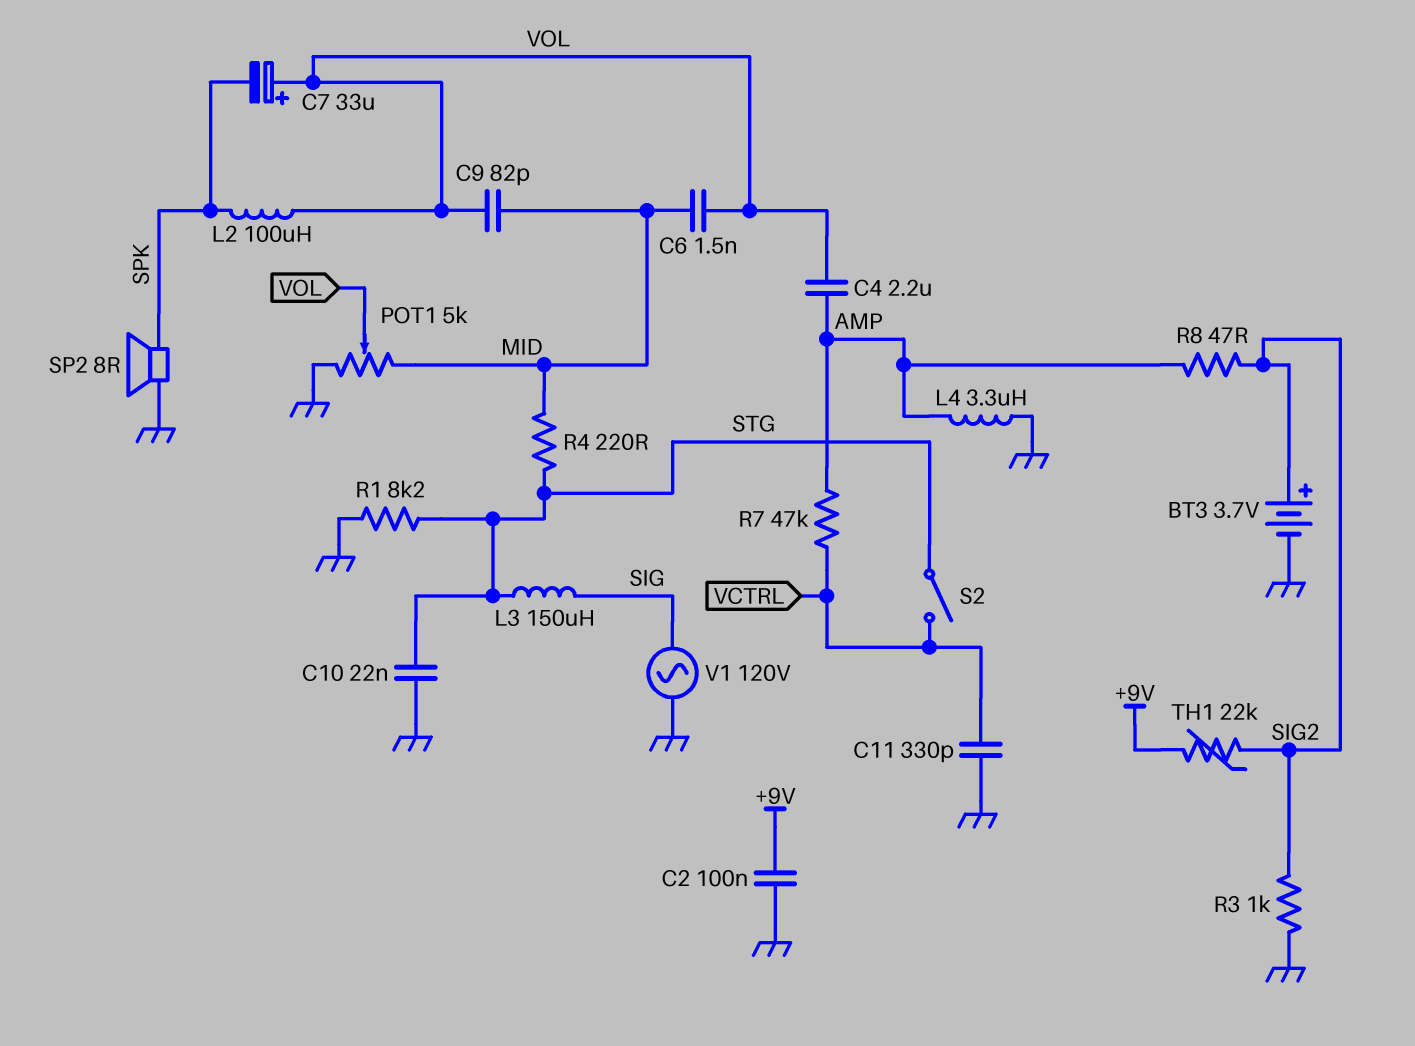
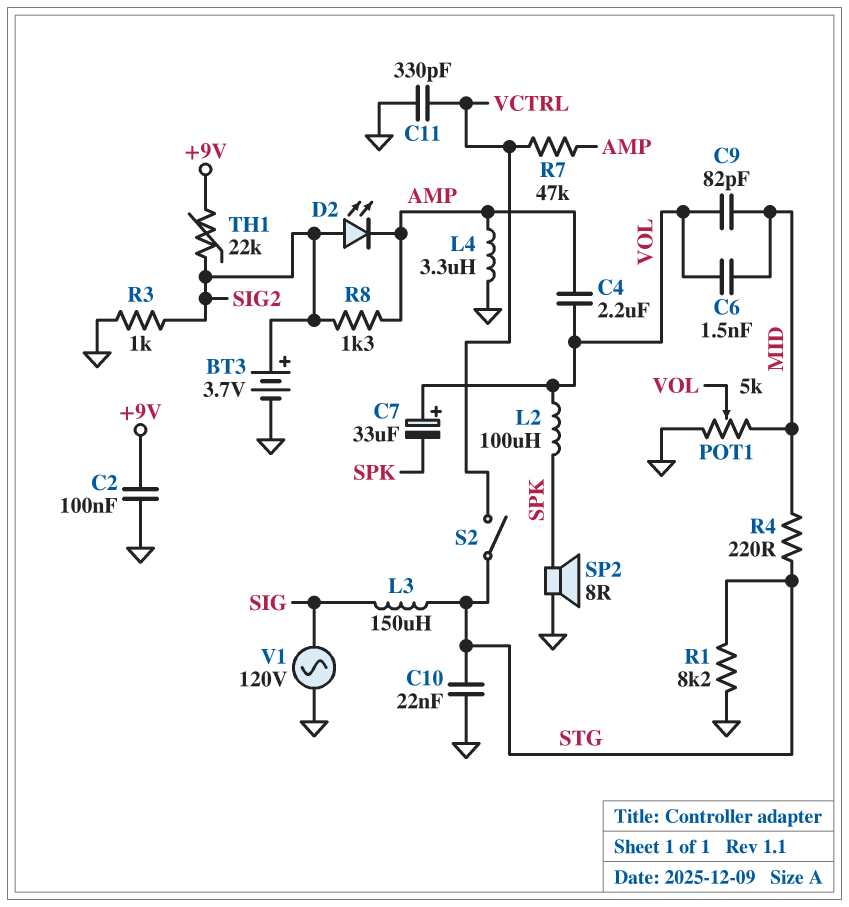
D2: none -> LED (A SIG2, K AMP)
R8: 47 (AMP, SIG2) -> 1.3k (AMP, SIG2)

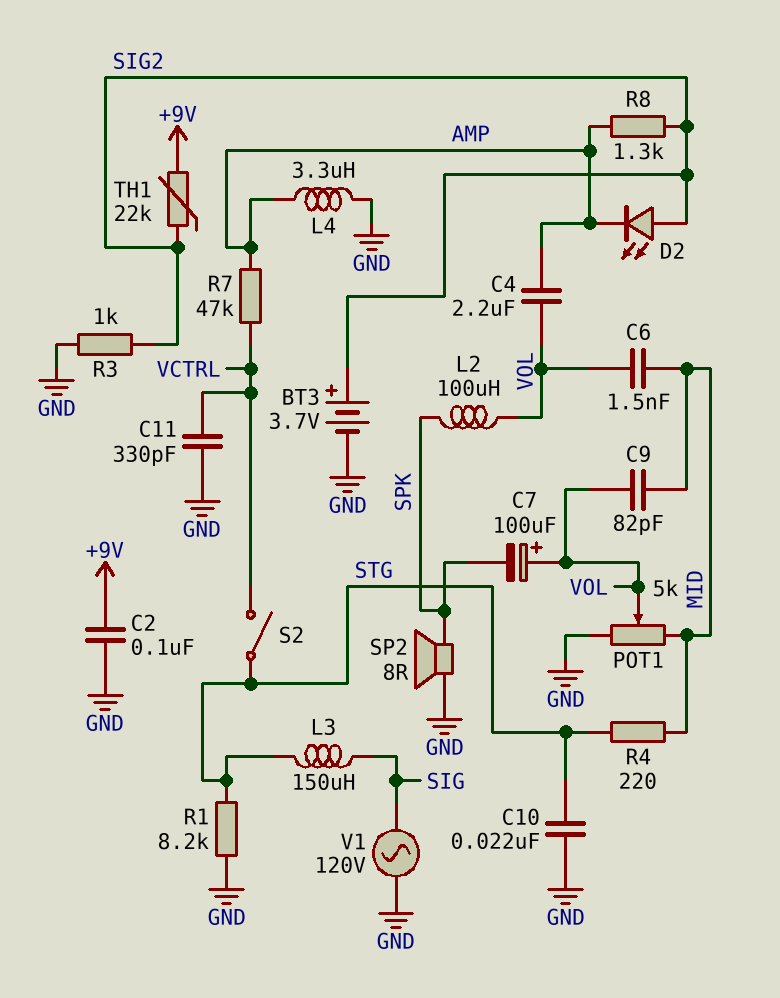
C7: 33uF (plus VOL, minus SPK) -> 100uF (plus VOL, minus SPK)

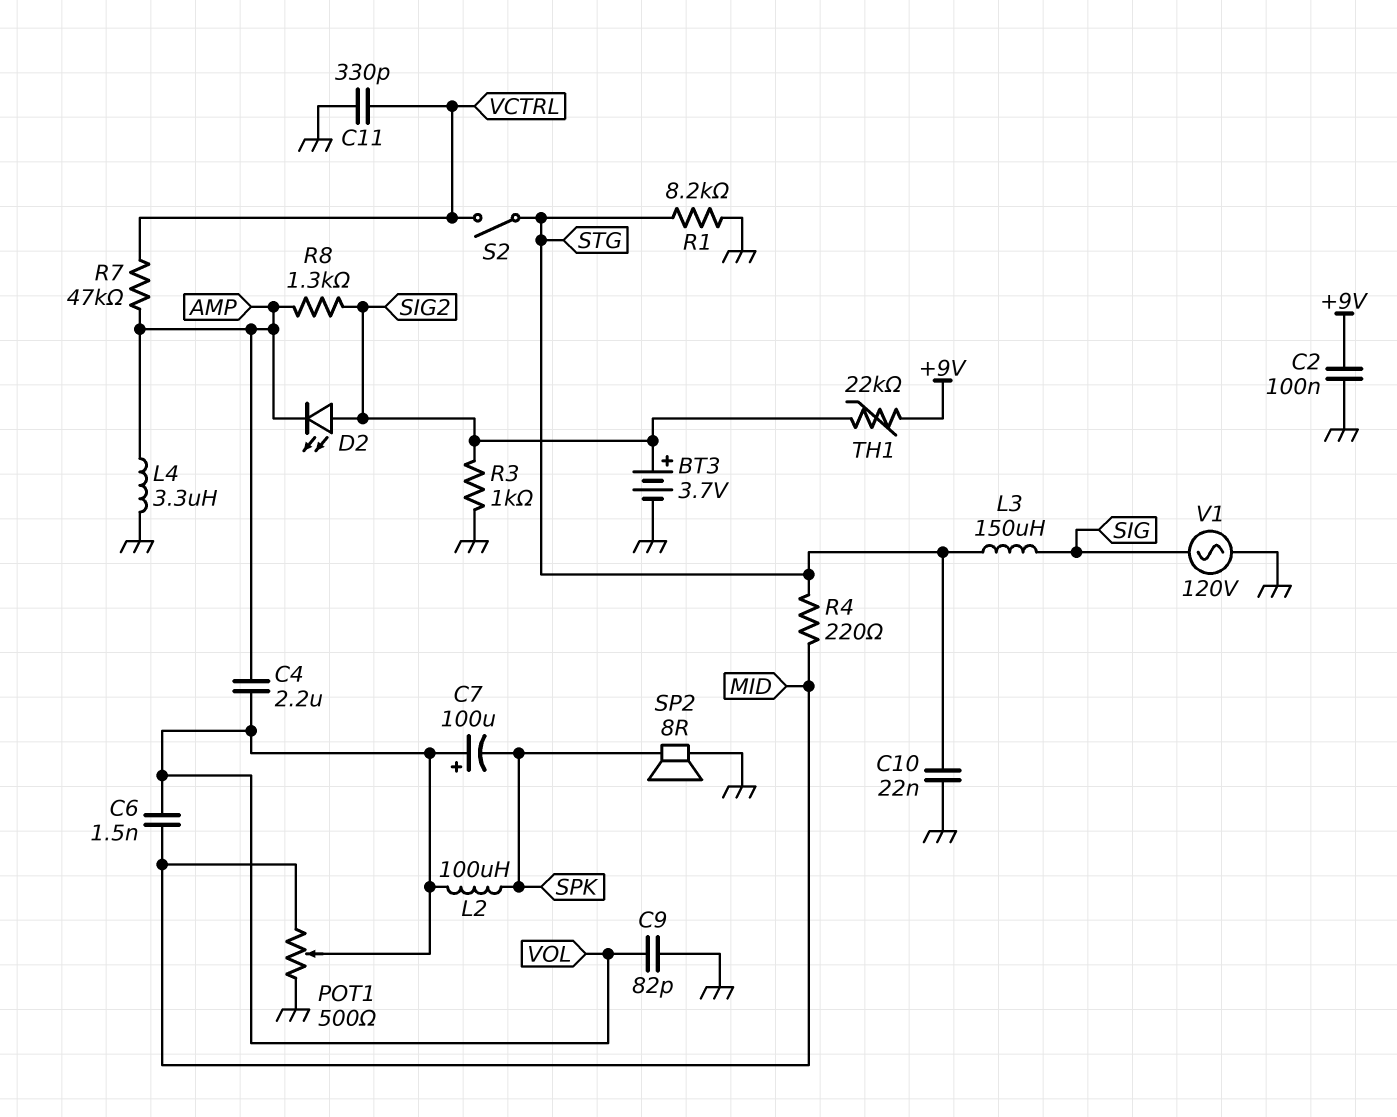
C9: 82pF (MID, VOL) -> 82pF (GND, VOL)
POT1: 5k (GND, MID, wiper VOL) -> 500 (GND, MID, wiper VOL)

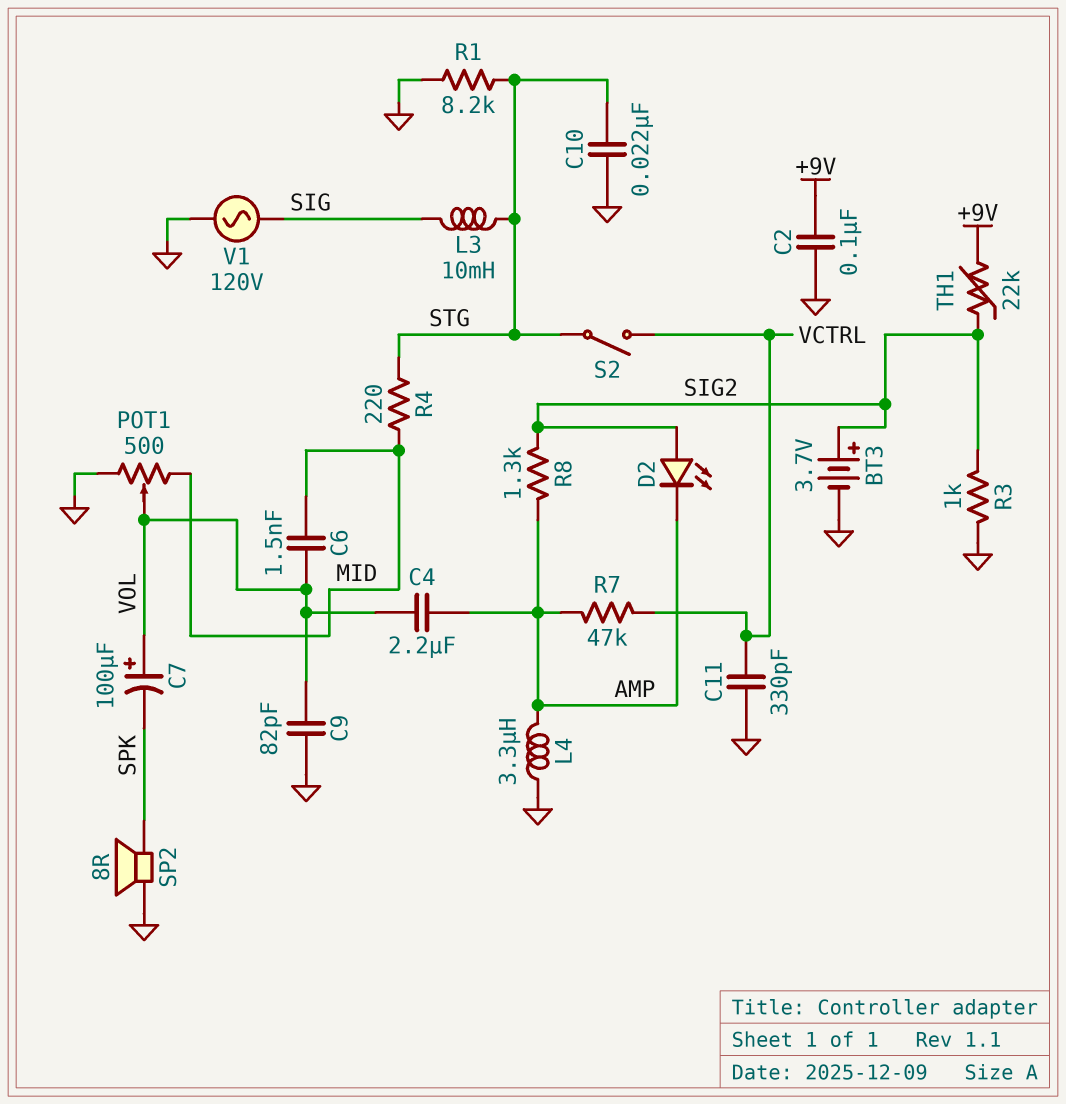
L2: 100uH (SPK, VOL) -> none
L3: 150uH (SIG, STG) -> 10mH (SIG, STG)

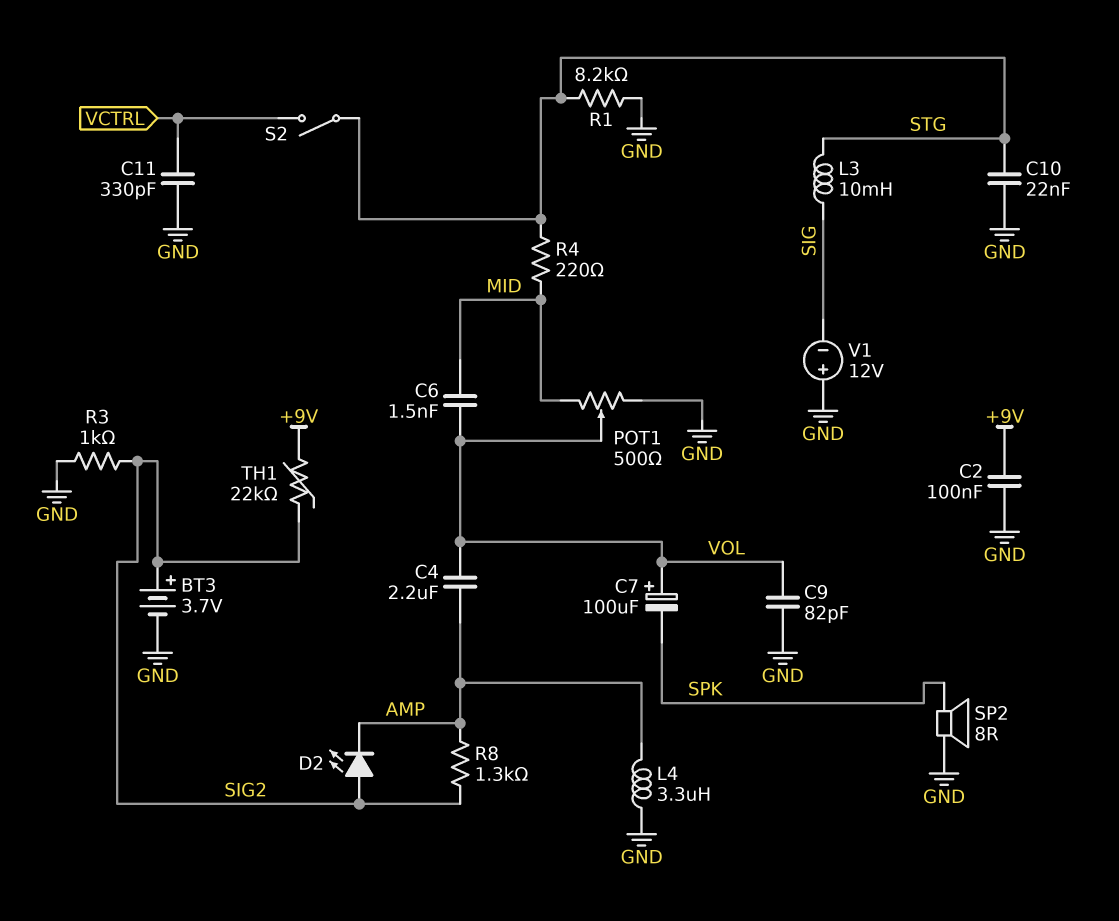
R7: 47k (AMP, VCTRL) -> none
V1: AC 120V (GND, SIG) -> 12V (plus GND, minus SIG)

